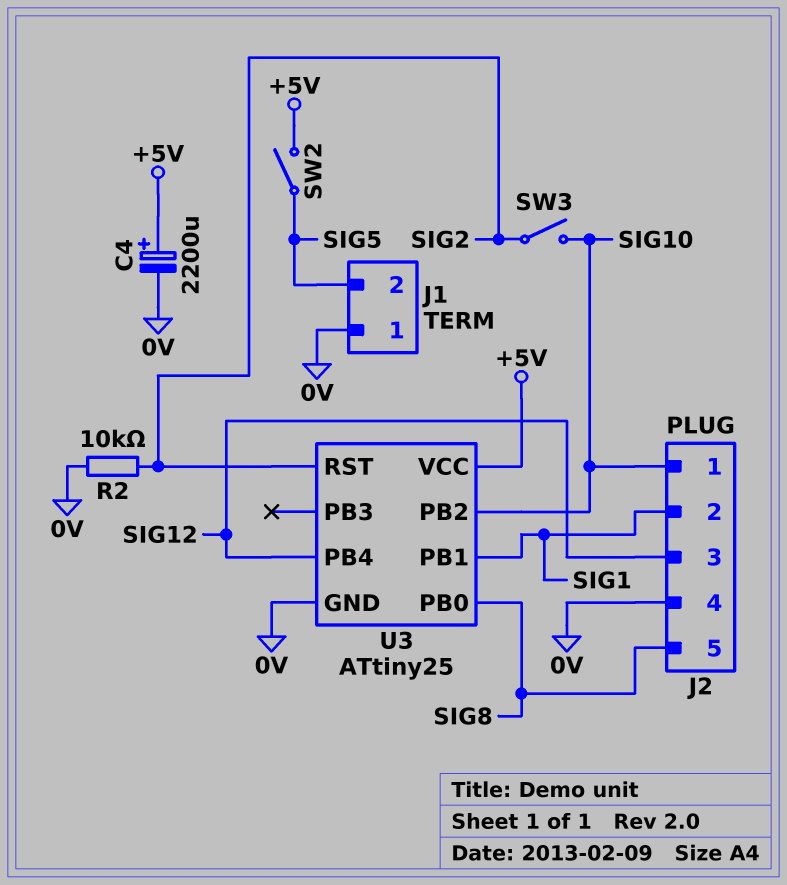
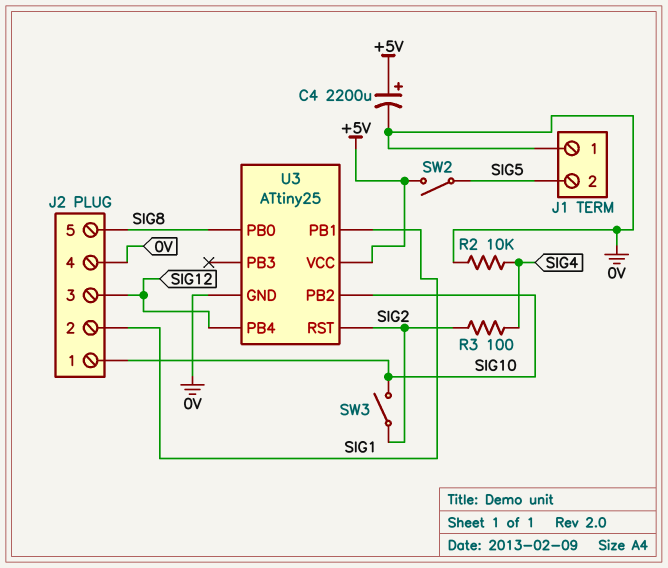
R2: 10k (0V, SIG2) -> 10k (0V, SIG4)
R3: none -> 100 (SIG2, SIG4)

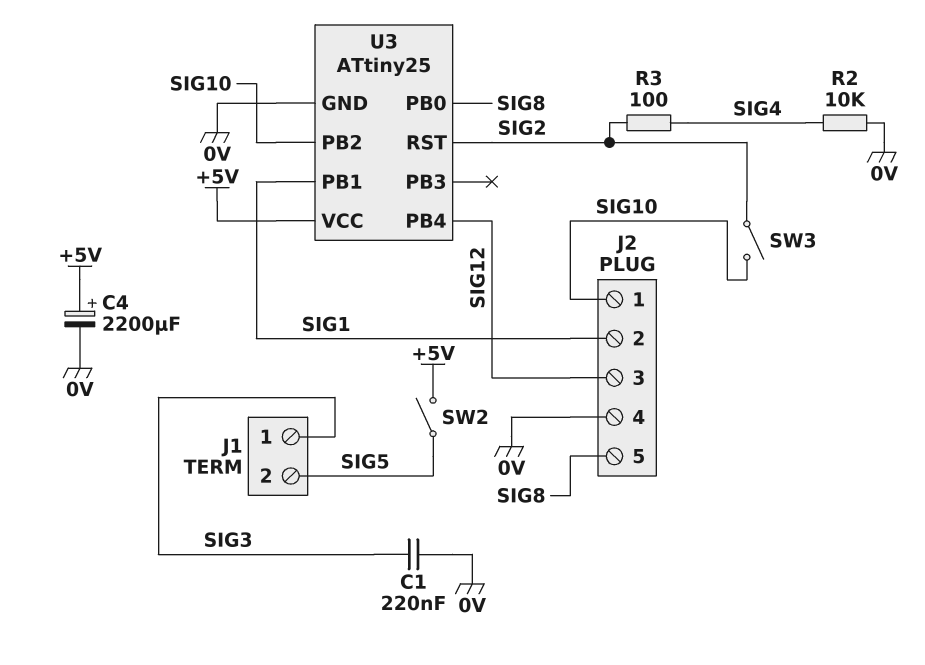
C1: none -> 220nF (0V, SIG3)
J1 pin 1: 0V -> SIG3

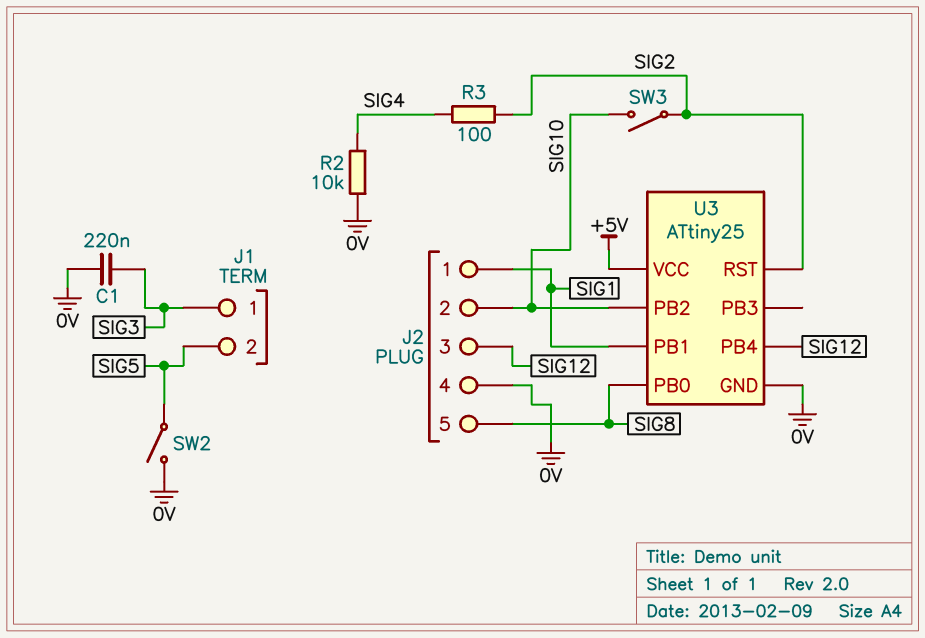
C4: 2200uF (plus +5V, minus 0V) -> none
J2 pin 1: SIG10 -> SIG1
J2 pin 2: SIG1 -> SIG10
SW2: switch (+5V, SIG5) -> switch (0V, SIG5)

